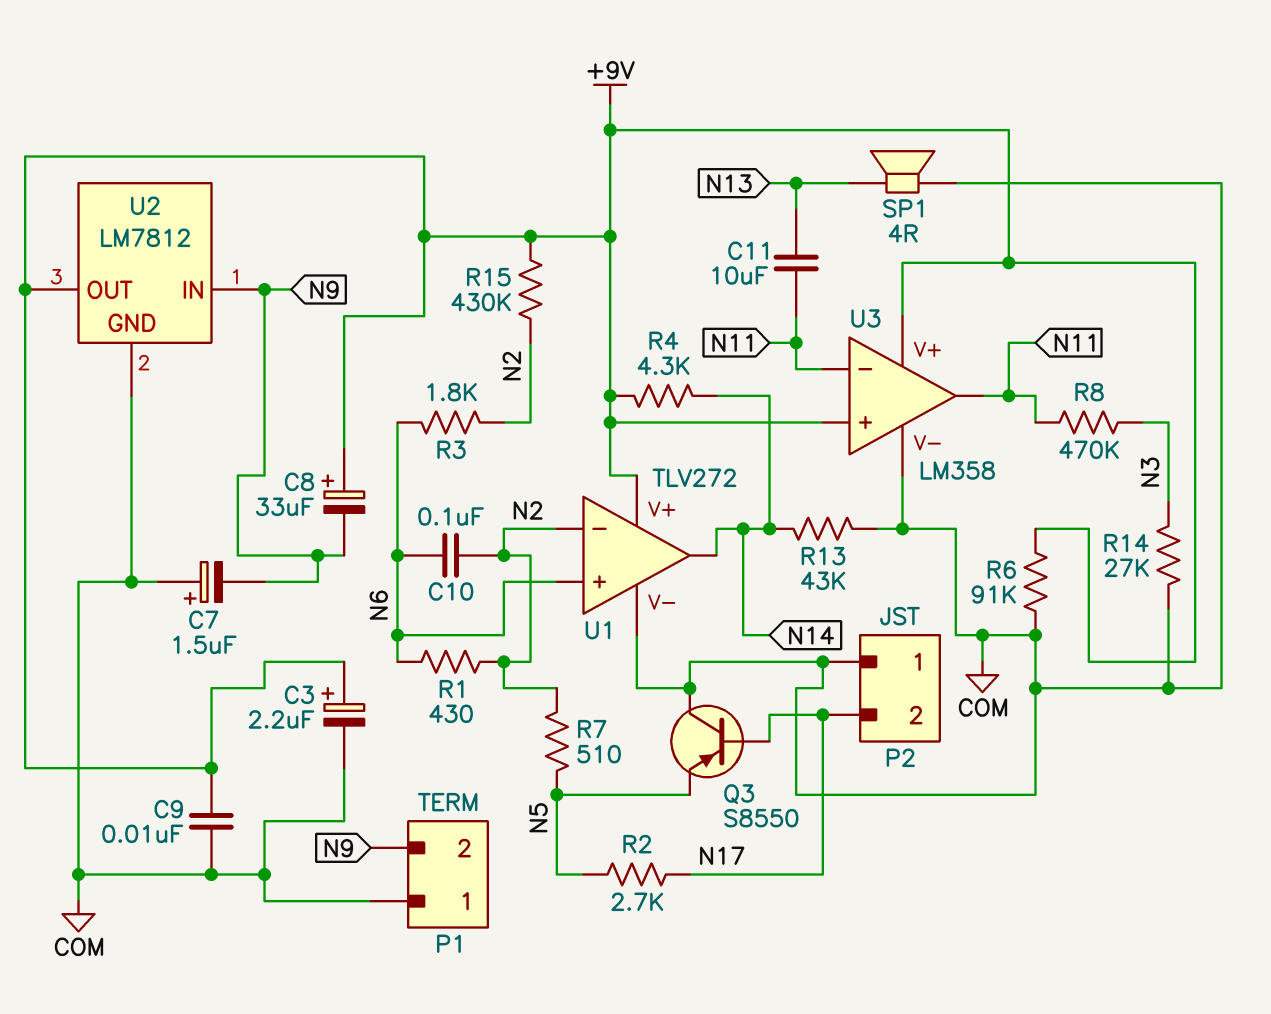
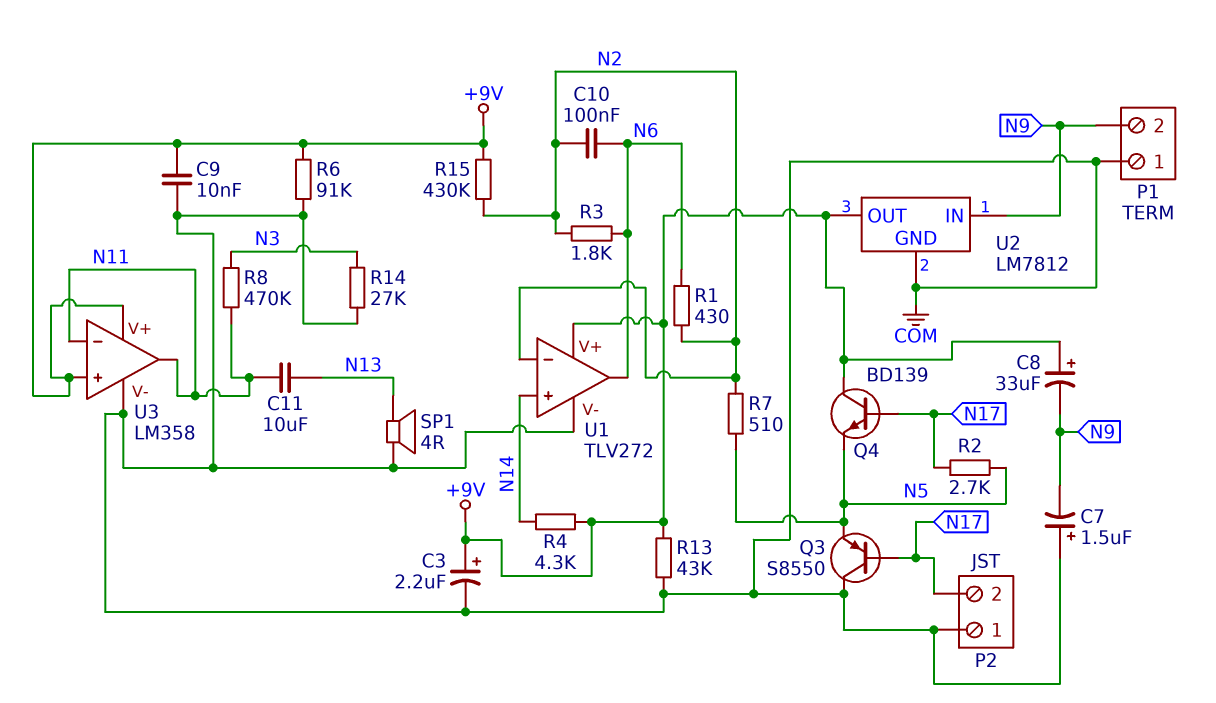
Q4: none -> NPN BD139 (B N17, C +9V, E N5)
R13: 43k (COM, N14) -> 43k (+9V, COM)
U1 pin in+: N6 -> N14
U1 pin out: N14 -> N6

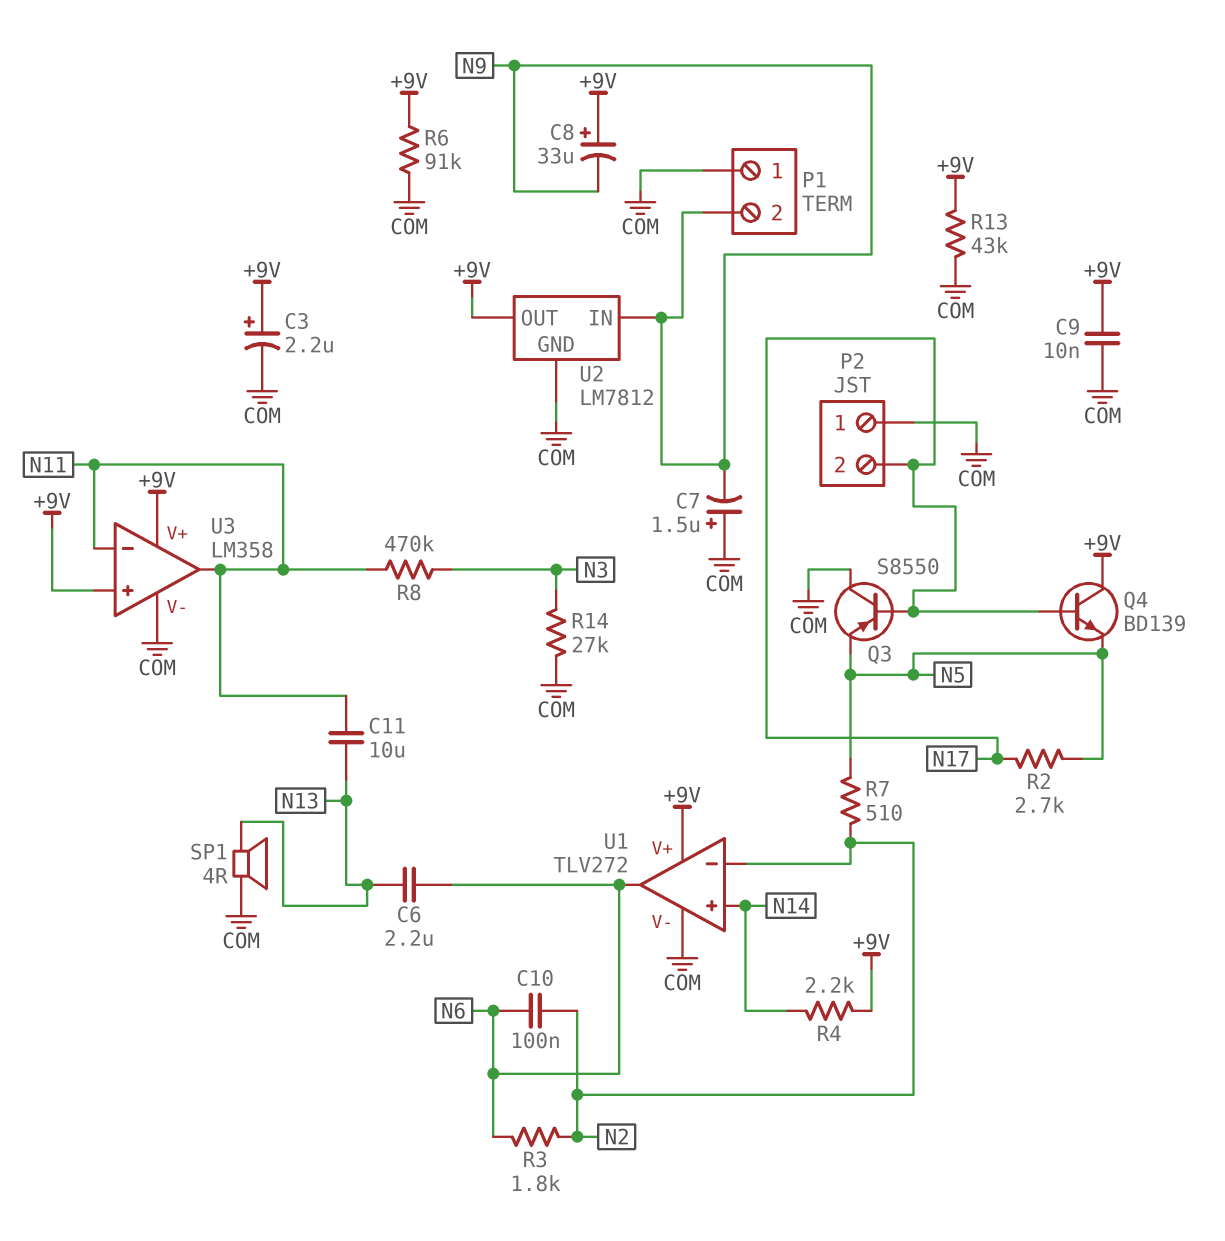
C6: none -> 2.2uF (N6, N13)
R1: 430 (N2, N6) -> none
R4: 4.3k (+9V, N14) -> 2.2k (+9V, N14)
R15: 430k (+9V, N2) -> none

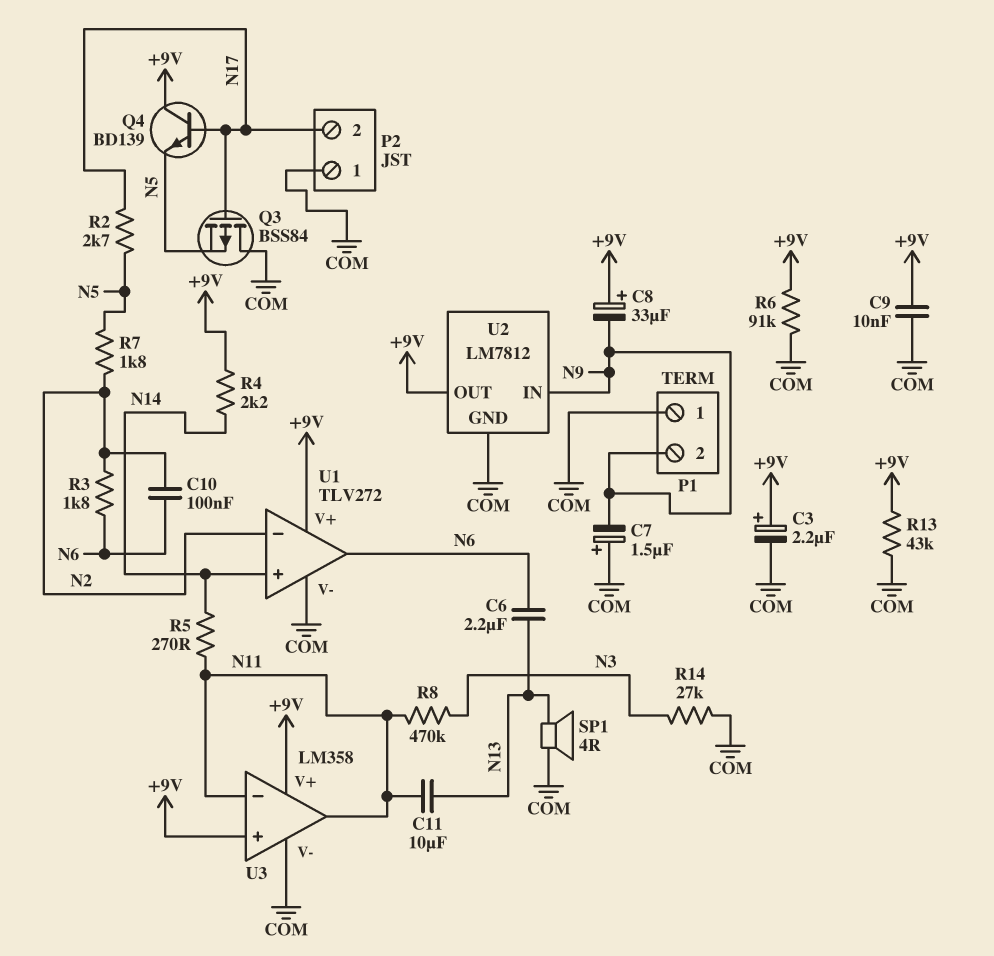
Q3: PNP S8550 (B N17, C COM, E N5) -> PMOS BSS84 (G N17, D COM, S N5)
R5: none -> 270 (N11, N14)
R7: 510 (N2, N5) -> 1.8k (N2, N5)

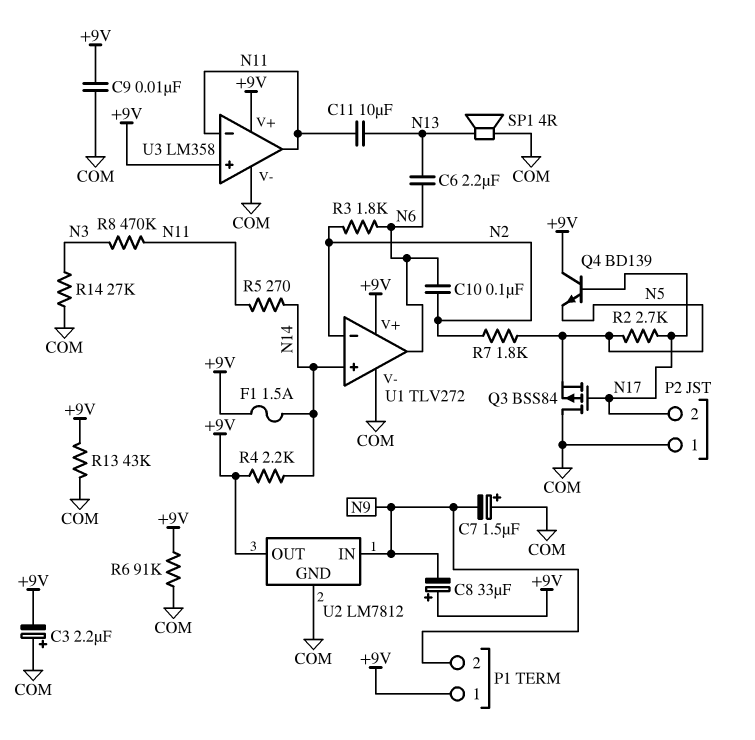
C3: 2.2uF (plus +9V, minus COM) -> 2.2uF (plus COM, minus +9V)
F1: none -> 1.5A (+9V, N14)
P1 pin 1: COM -> +9V

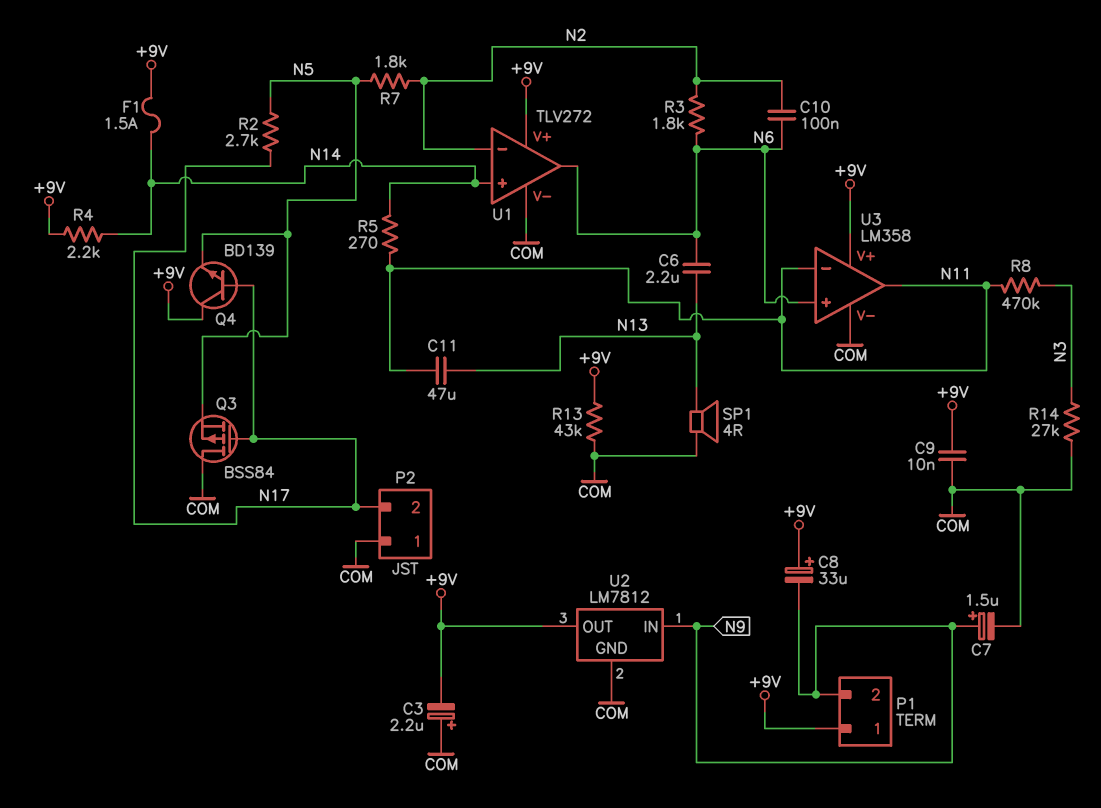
C7: 1.5uF (plus COM, minus N9) -> 1.5uF (plus N9, minus COM)
C11: 10uF (N11, N13) -> 47uF (N11, N13)
R6: 91k (+9V, COM) -> none
U3 pin in+: +9V -> N6

